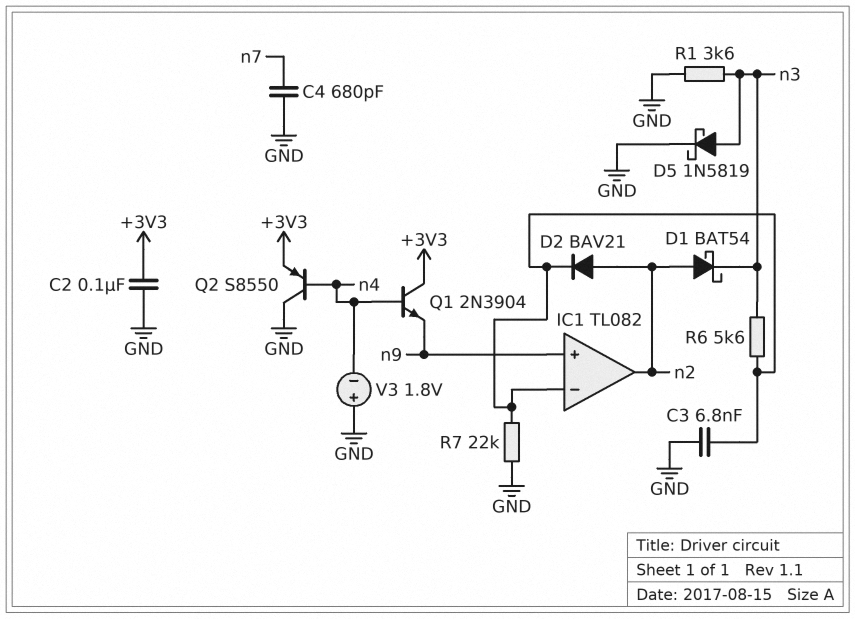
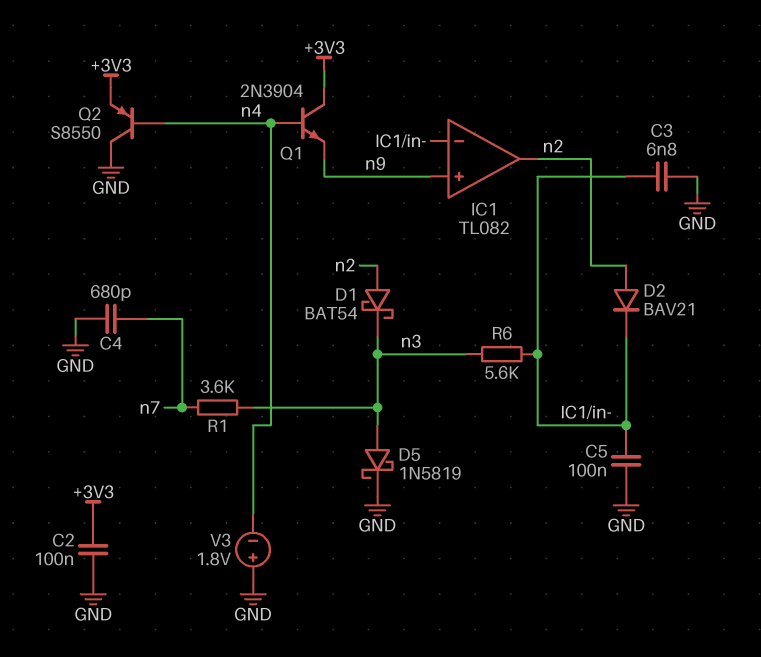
C5: none -> 100nF (GND, IC1/in-)
R1: 3.6k (GND, n3) -> 3.6k (n3, n7)
R7: 22k (GND, IC1/in-) -> none

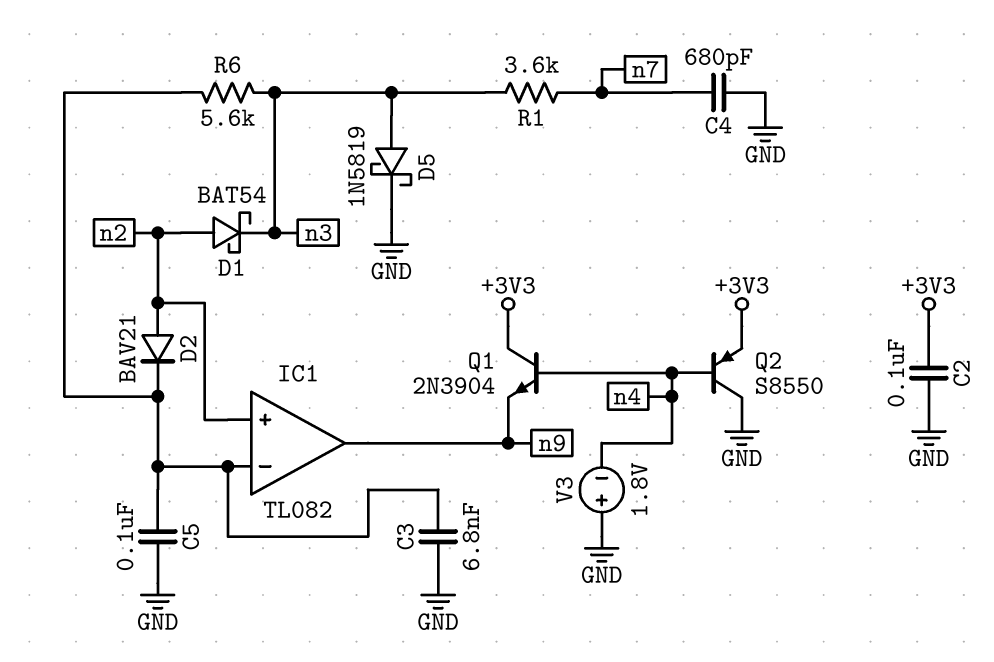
IC1 pin in+: n9 -> n2
IC1 pin out: n2 -> n9

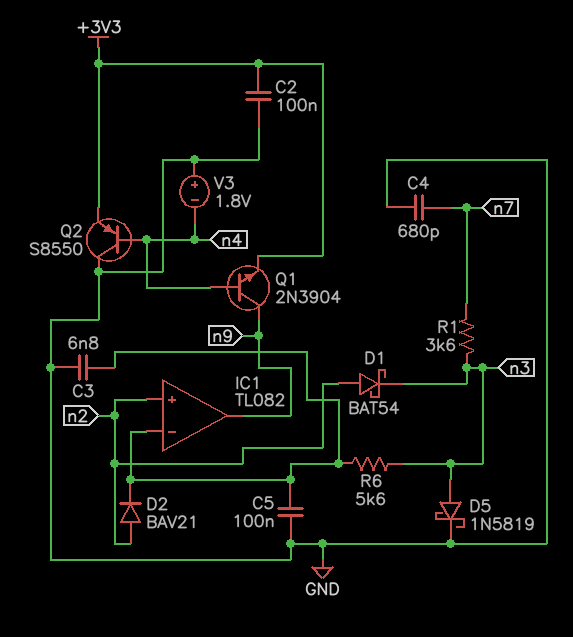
Q1: NPN 2N3904 (B n4, C +3V3, E n9) -> NPN 2N3904 (B n4, C n9, E +3V3)

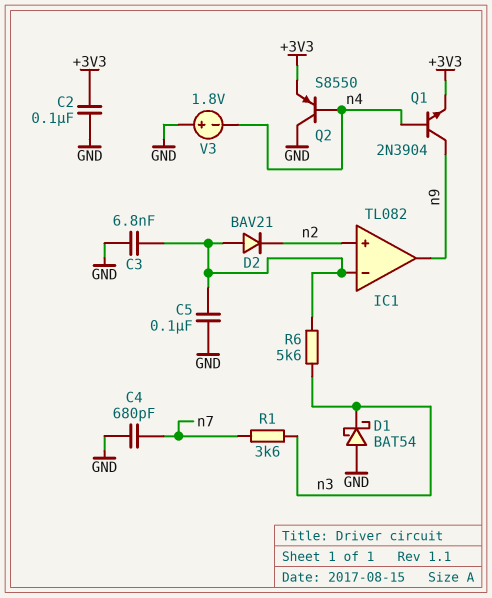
D1: schottky BAT54 (A n2, K n3) -> schottky BAT54 (A GND, K n3)
D2: diode BAV21 (A n2, K IC1/in-) -> diode BAV21 (A IC1/in-, K n2)
D5: schottky 1N5819 (A n3, K GND) -> none

